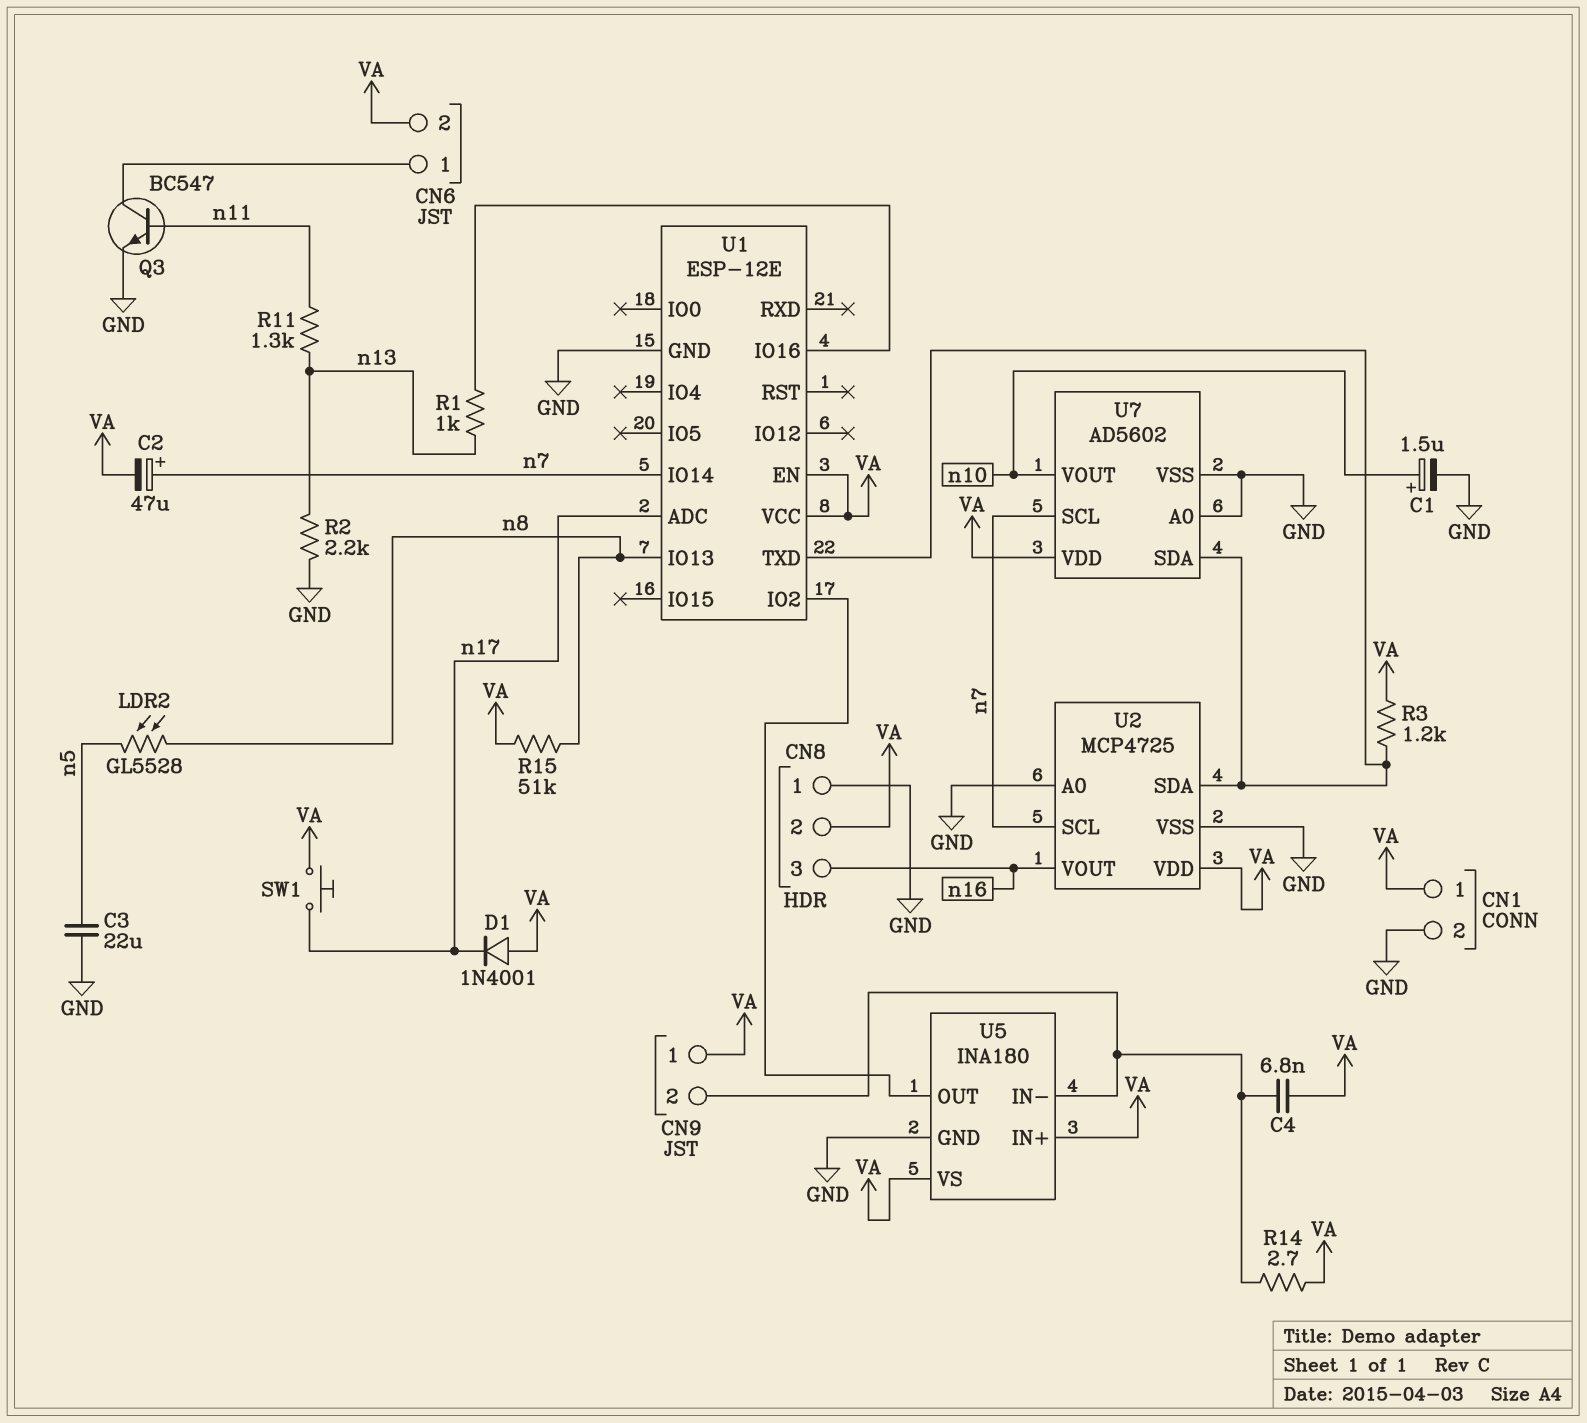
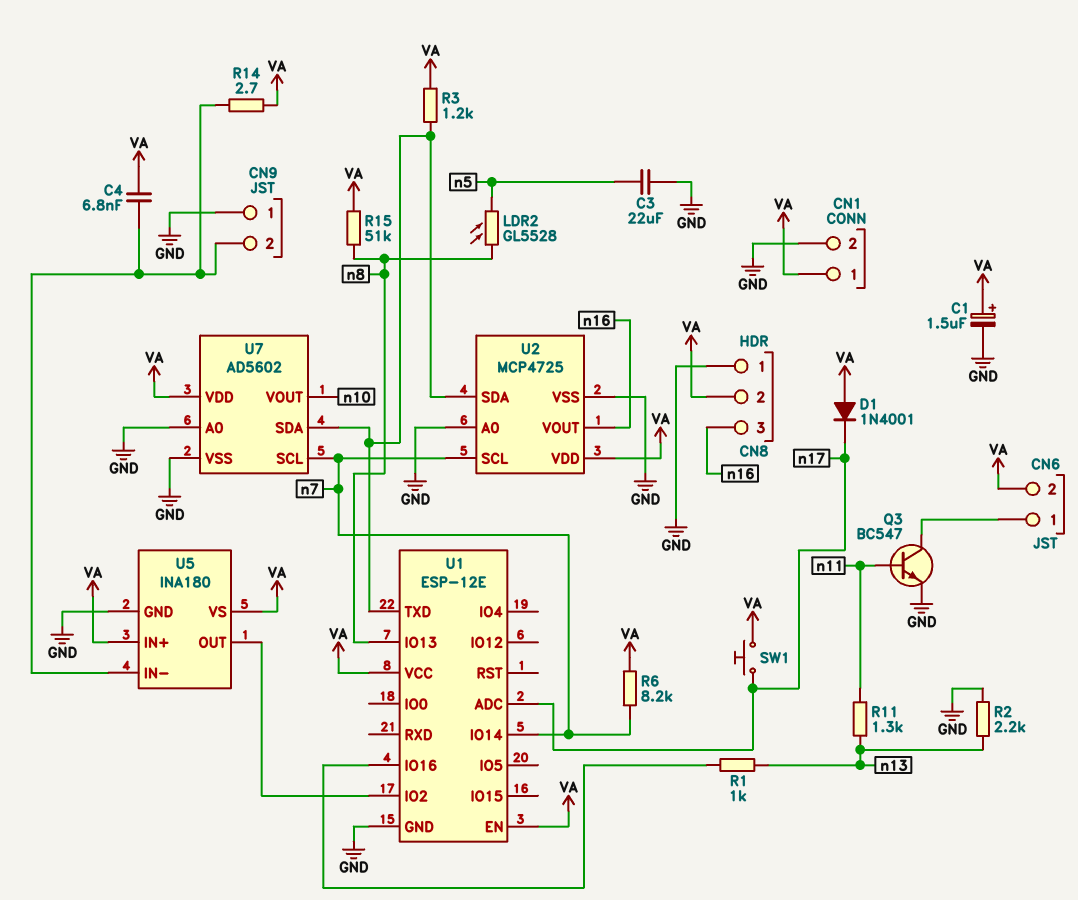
C1: 1.5uF (plus n10, minus GND) -> 1.5uF (plus VA, minus GND)
C2: 47uF (plus n7, minus VA) -> none
CN9 pin 1: VA -> GND
R6: none -> 8.2k (VA, n7)

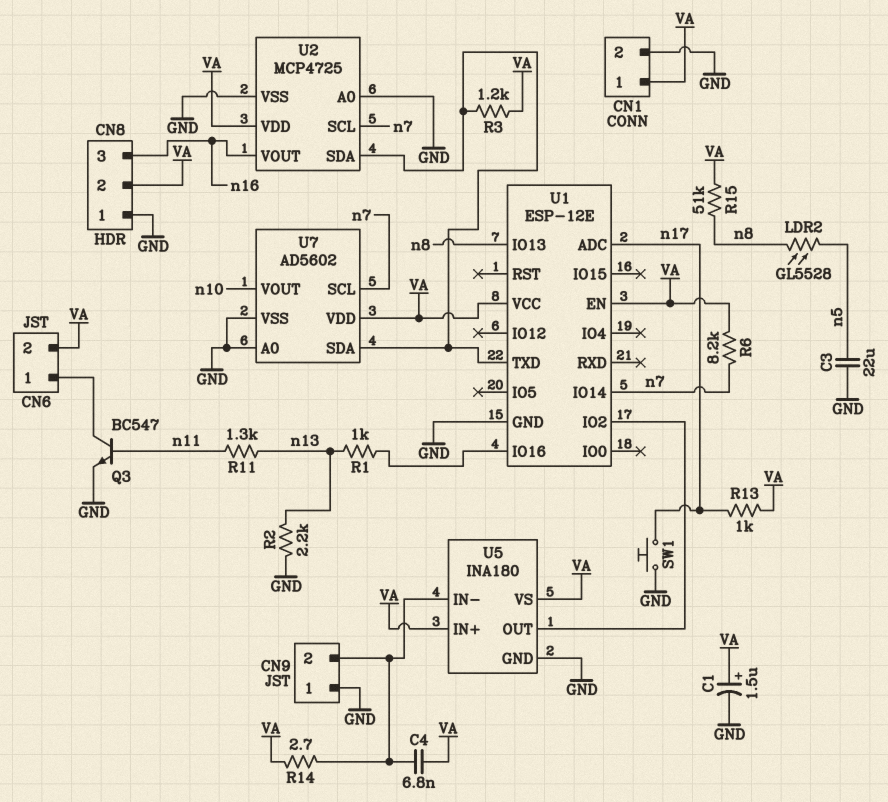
D1: diode 1N4001 (A VA, K n17) -> none
R13: none -> 1k (VA, n17)
SW1: button (VA, n17) -> button (GND, n17)

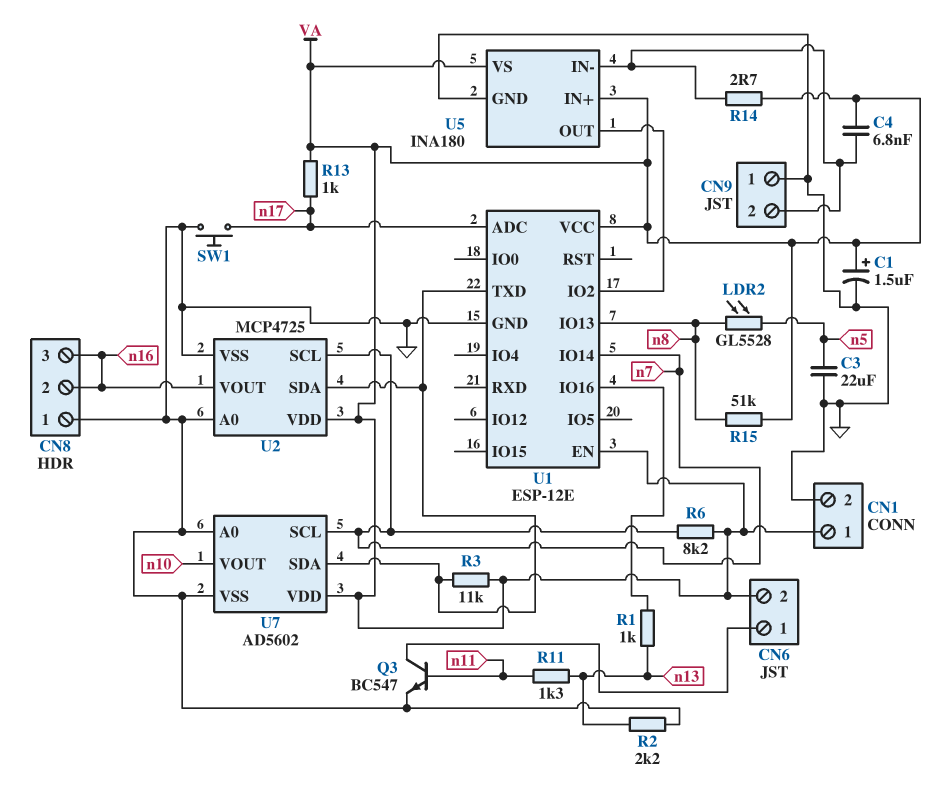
CN8 pin 2: VA -> n16
R3: 1.2k (U1/TXD, VA) -> 11k (U1/TXD, VA)

